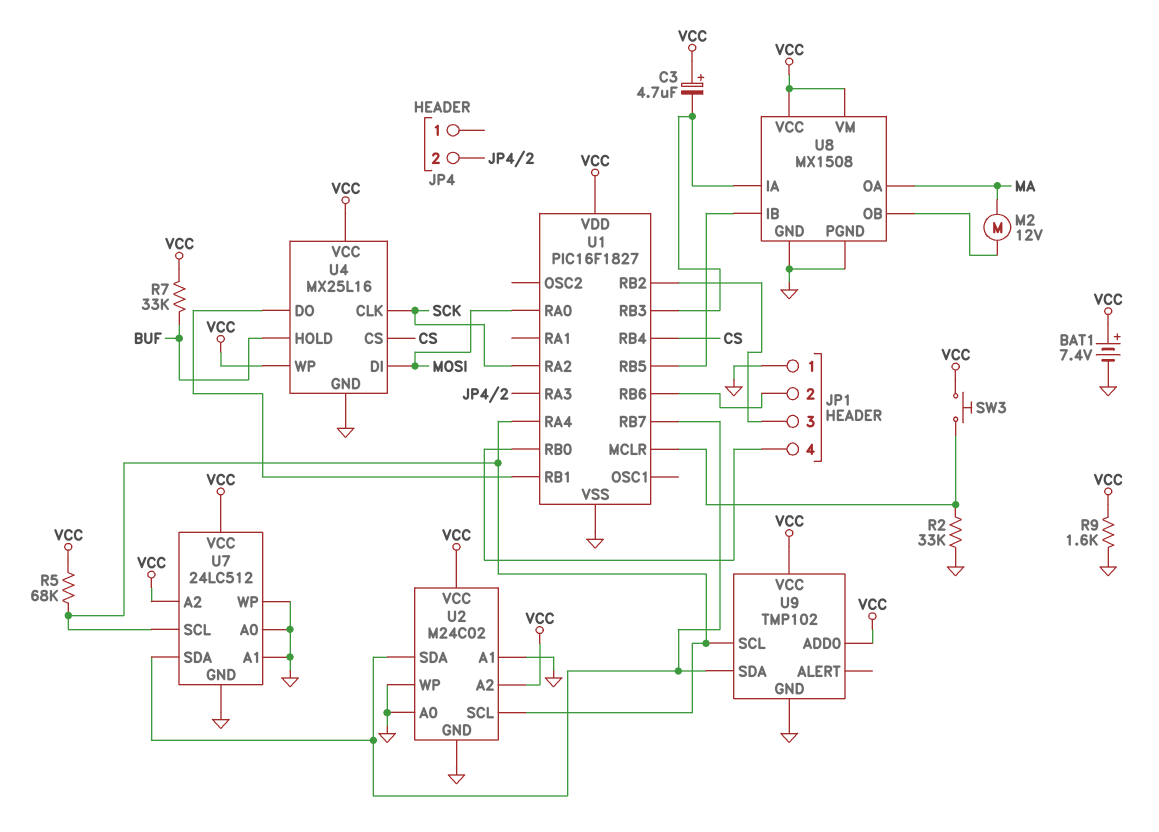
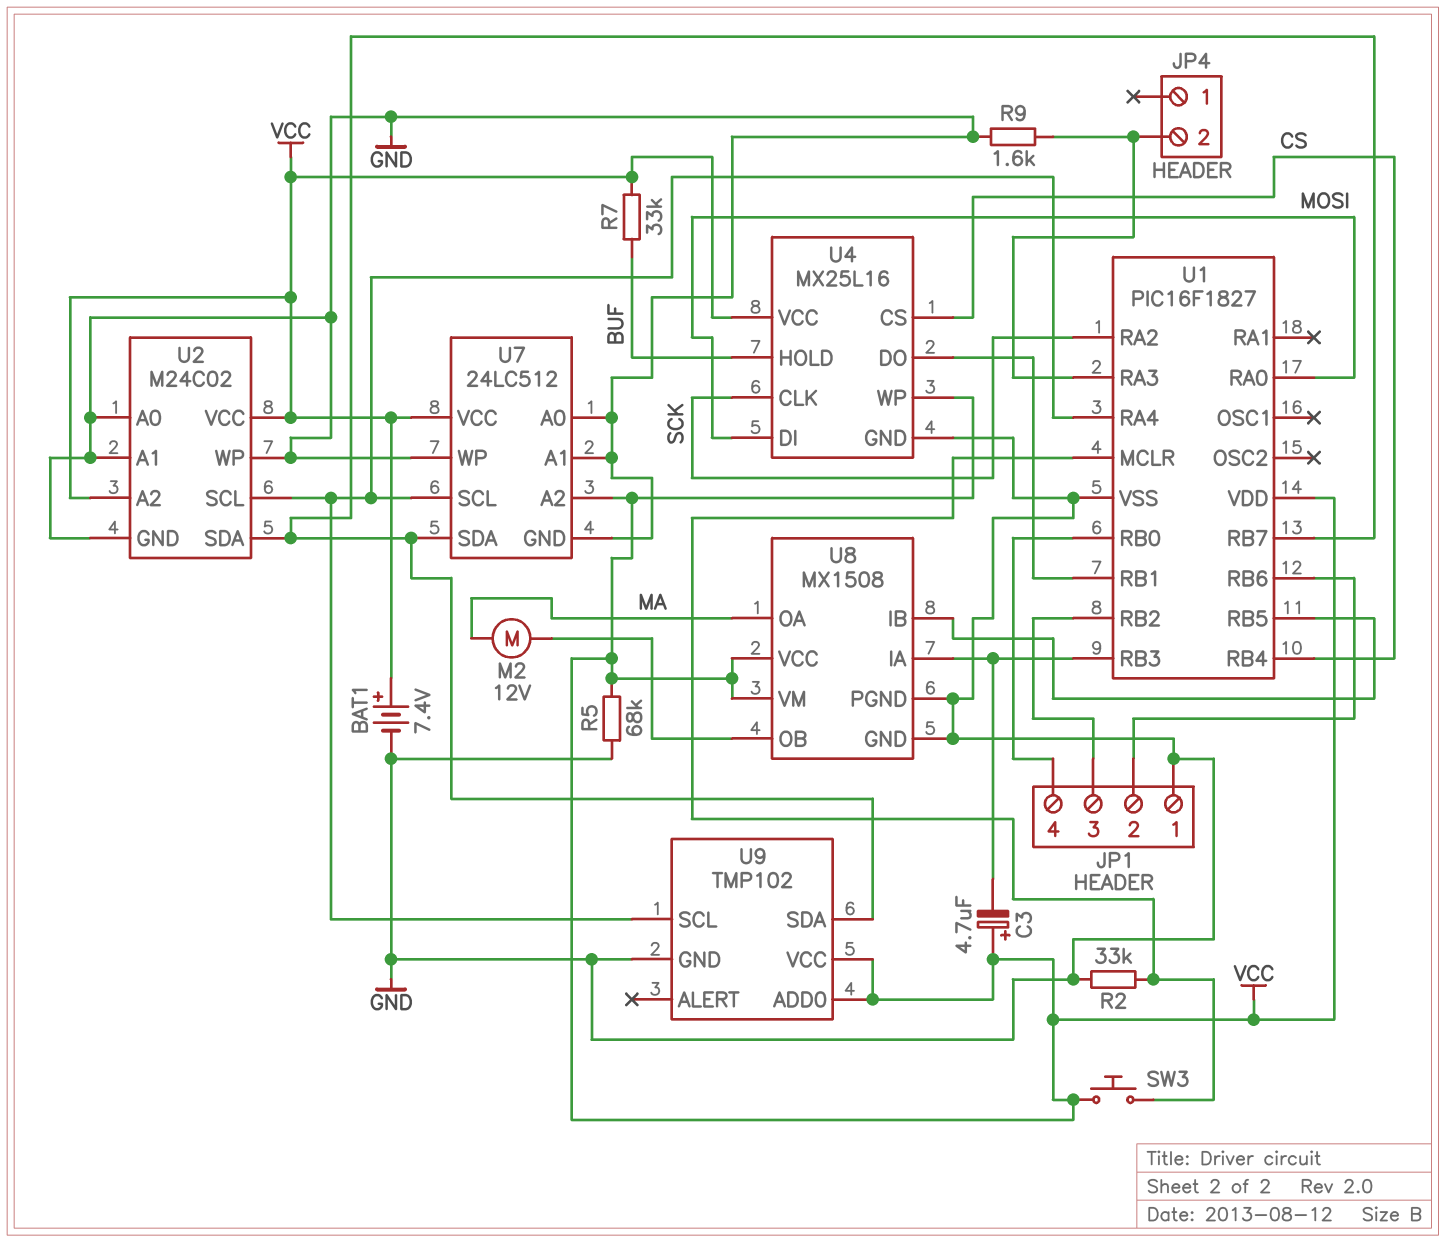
R5: 68k (U1/RA4, VCC) -> 68k (GND, VCC)
R9: 1.6k (GND, VCC) -> 1.6k (GND, JP4/2)

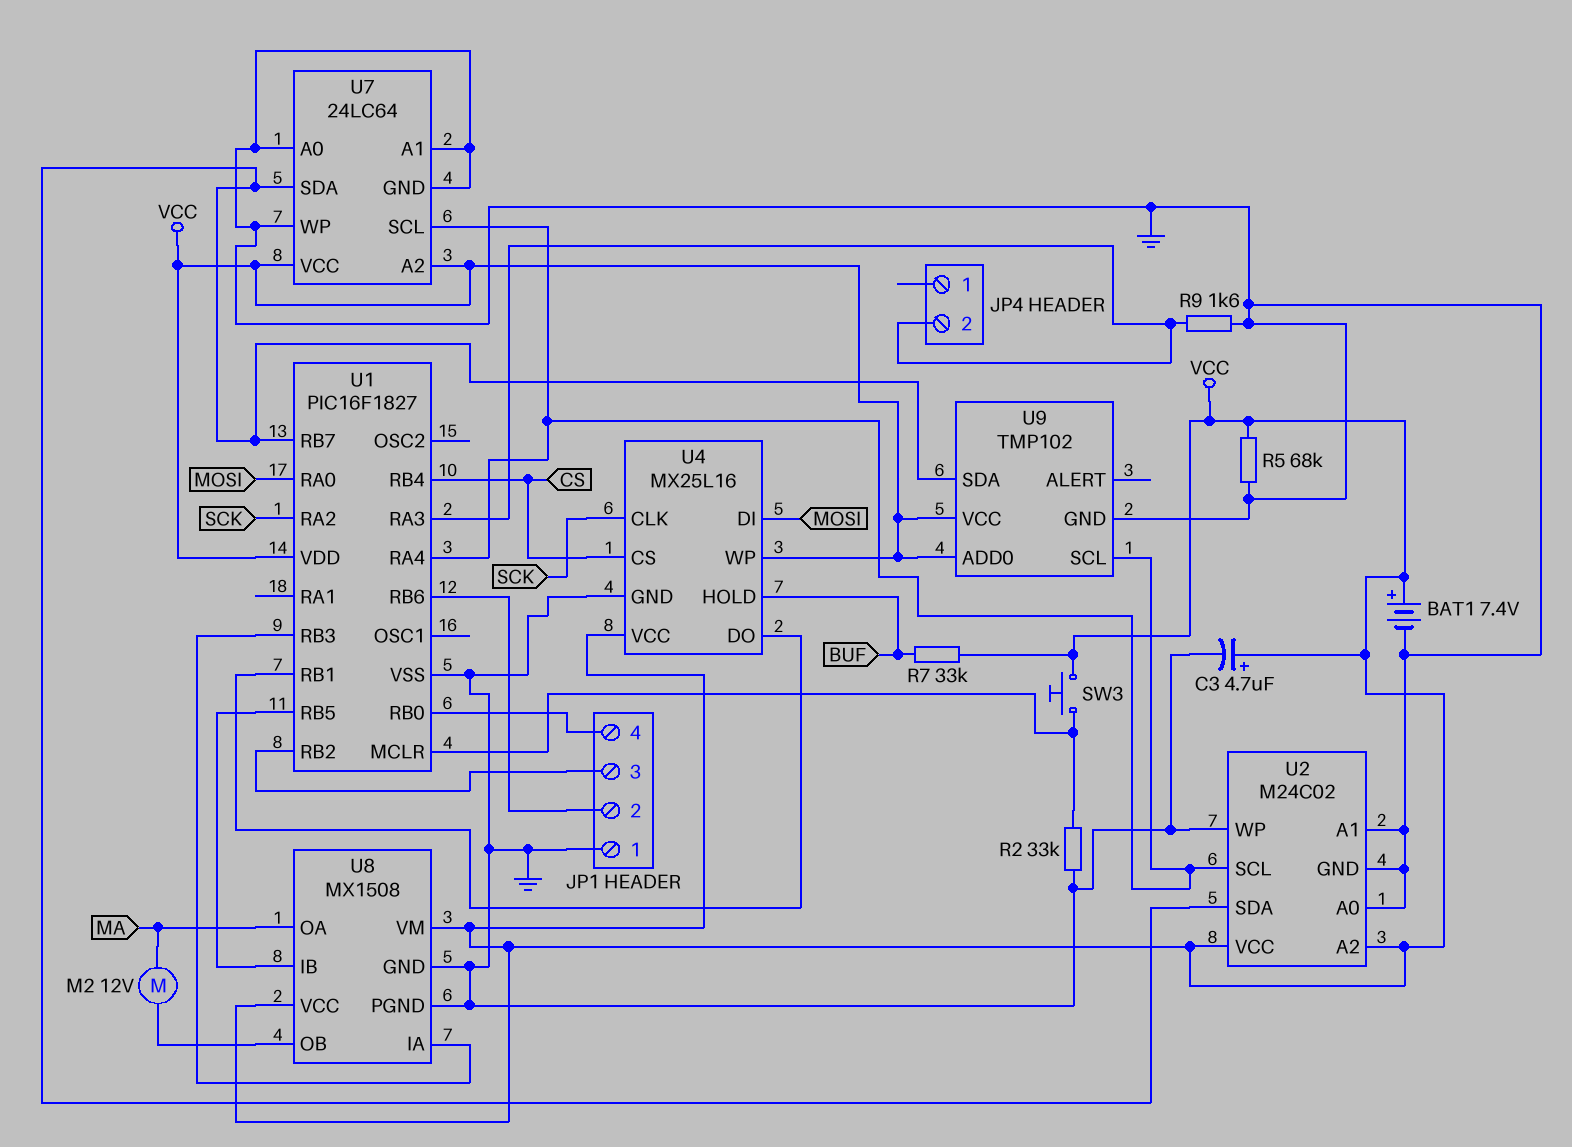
C3: 4.7uF (plus VCC, minus U1/RB3) -> 4.7uF (plus VCC, minus GND)
U7: 24LC512 -> 24LC64

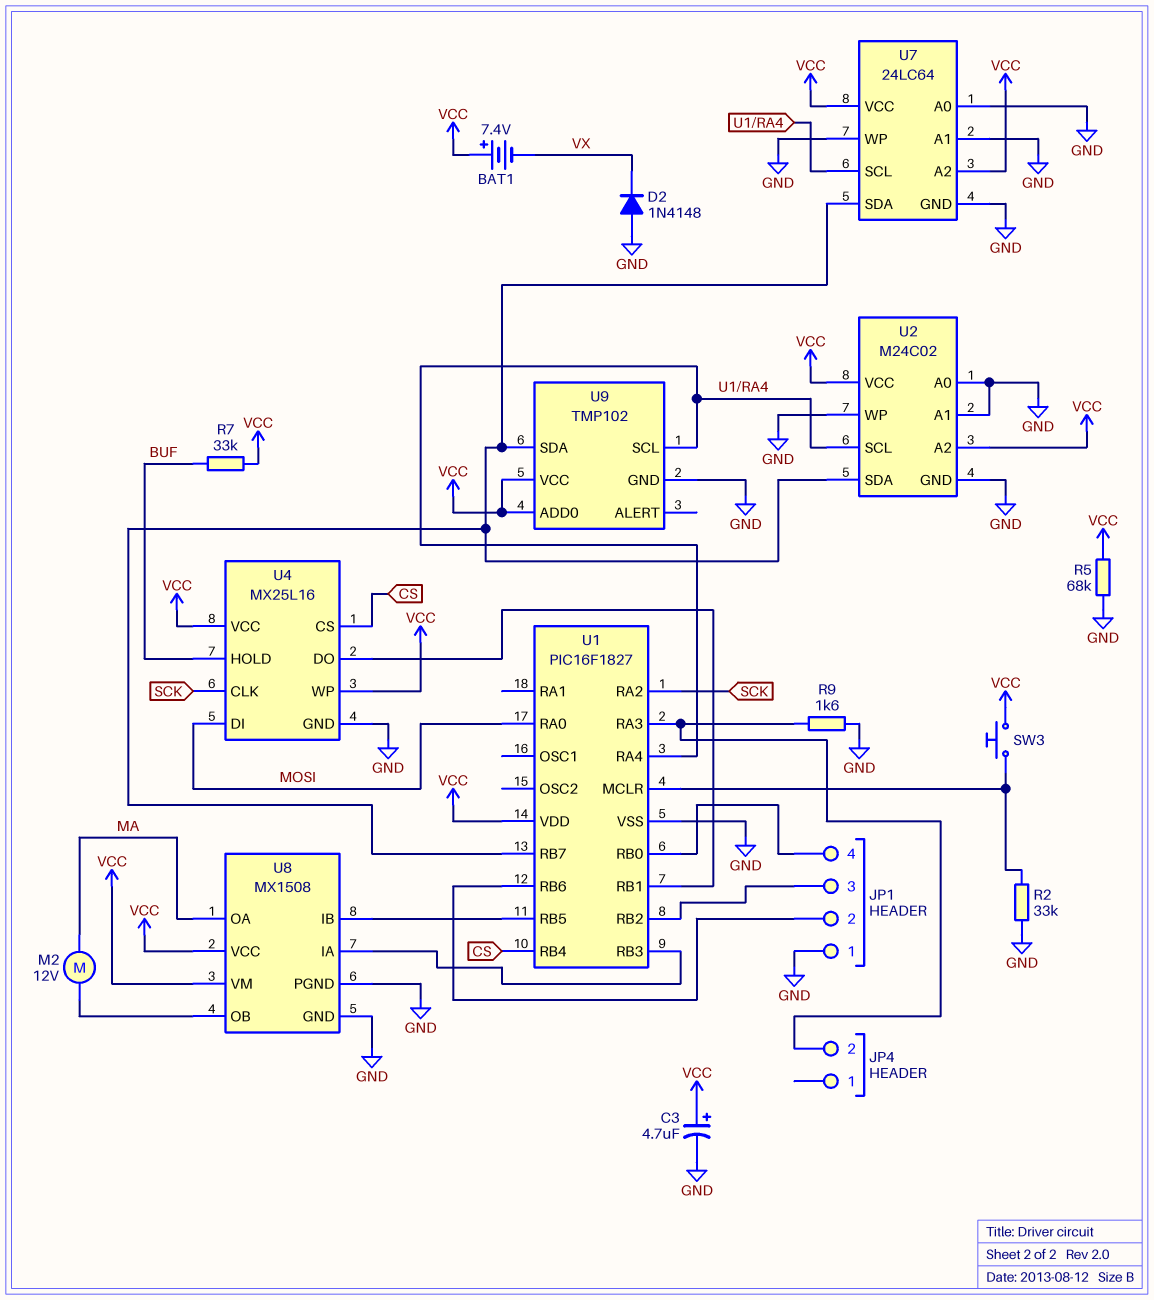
BAT1: 7.4V (plus VCC, minus GND) -> 7.4V (plus VCC, minus VX)
D2: none -> diode 1N4148 (A GND, K VX)

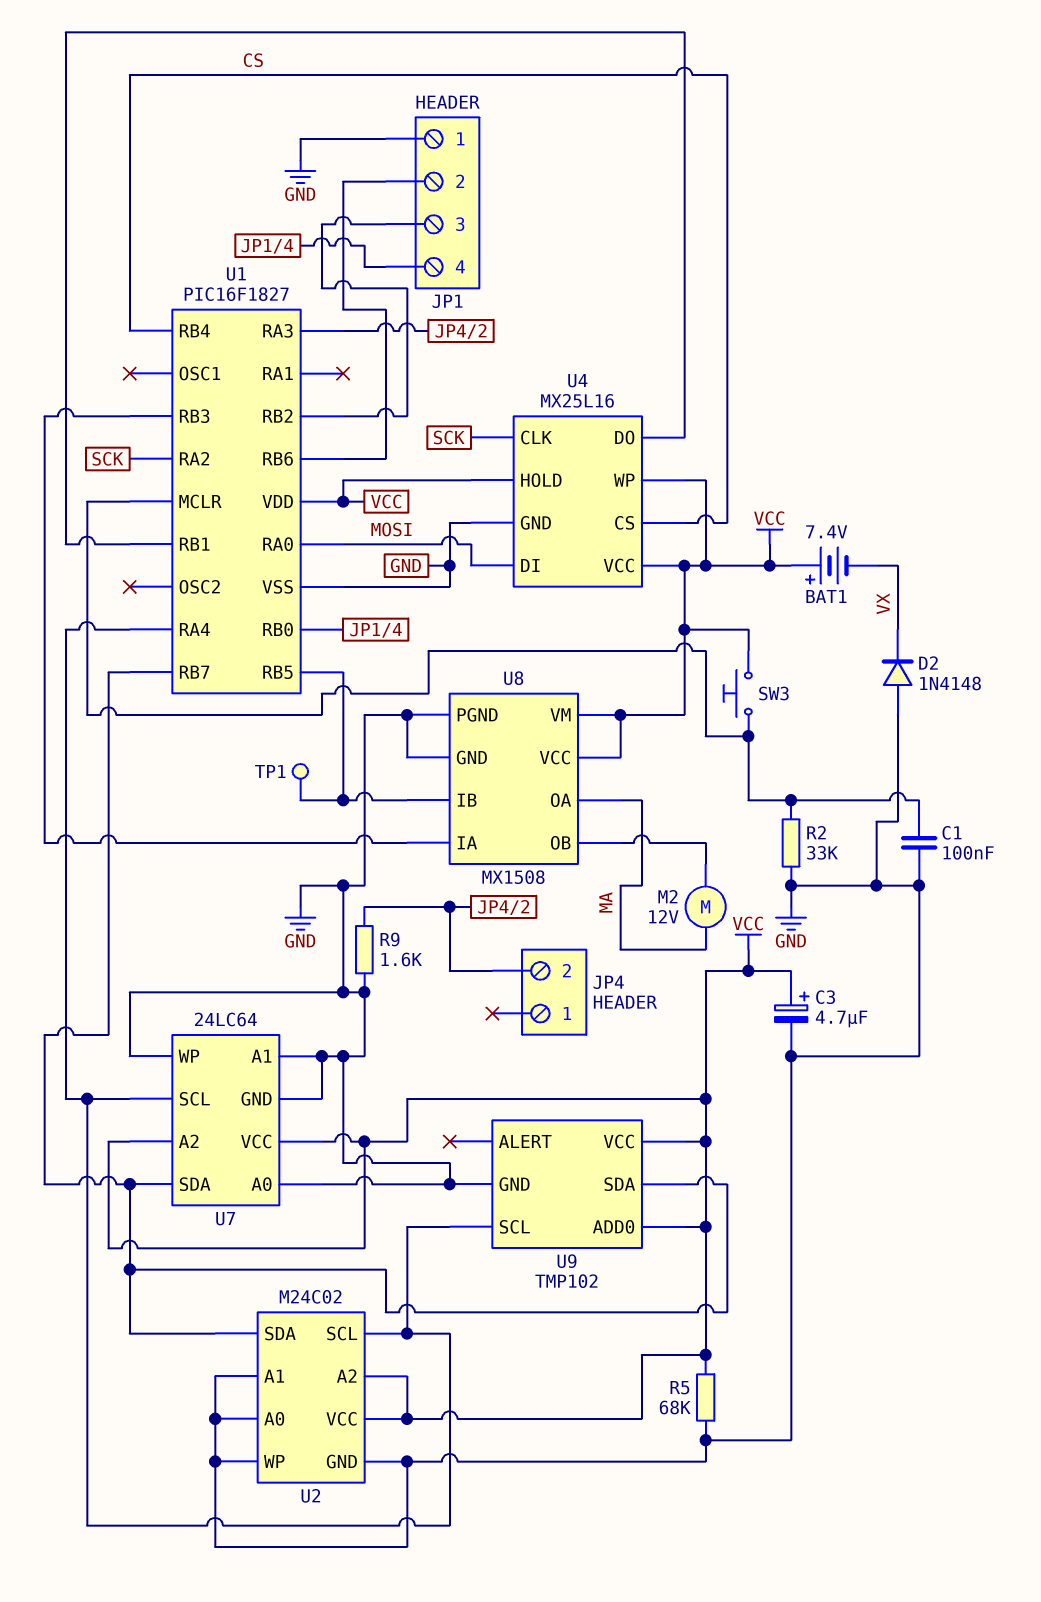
C1: none -> 100nF (GND, U1/MCLR)
R7: 33k (BUF, VCC) -> none
TP1: none -> test point (U1/RB5)
U4 pin HOLD: BUF -> VCC

